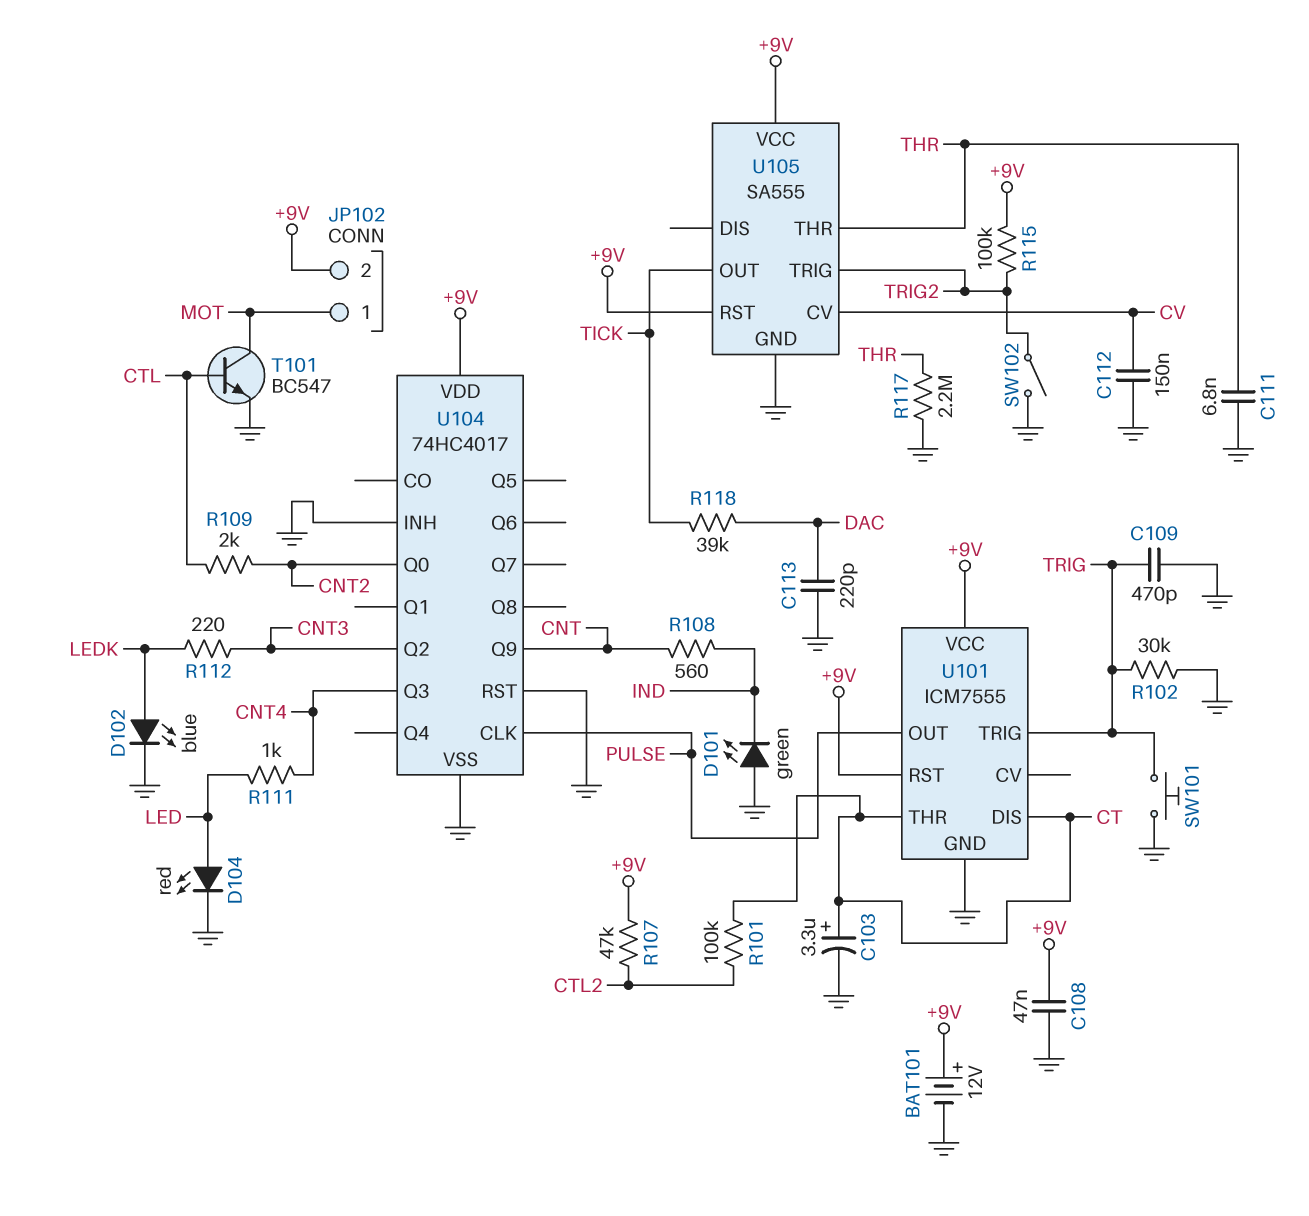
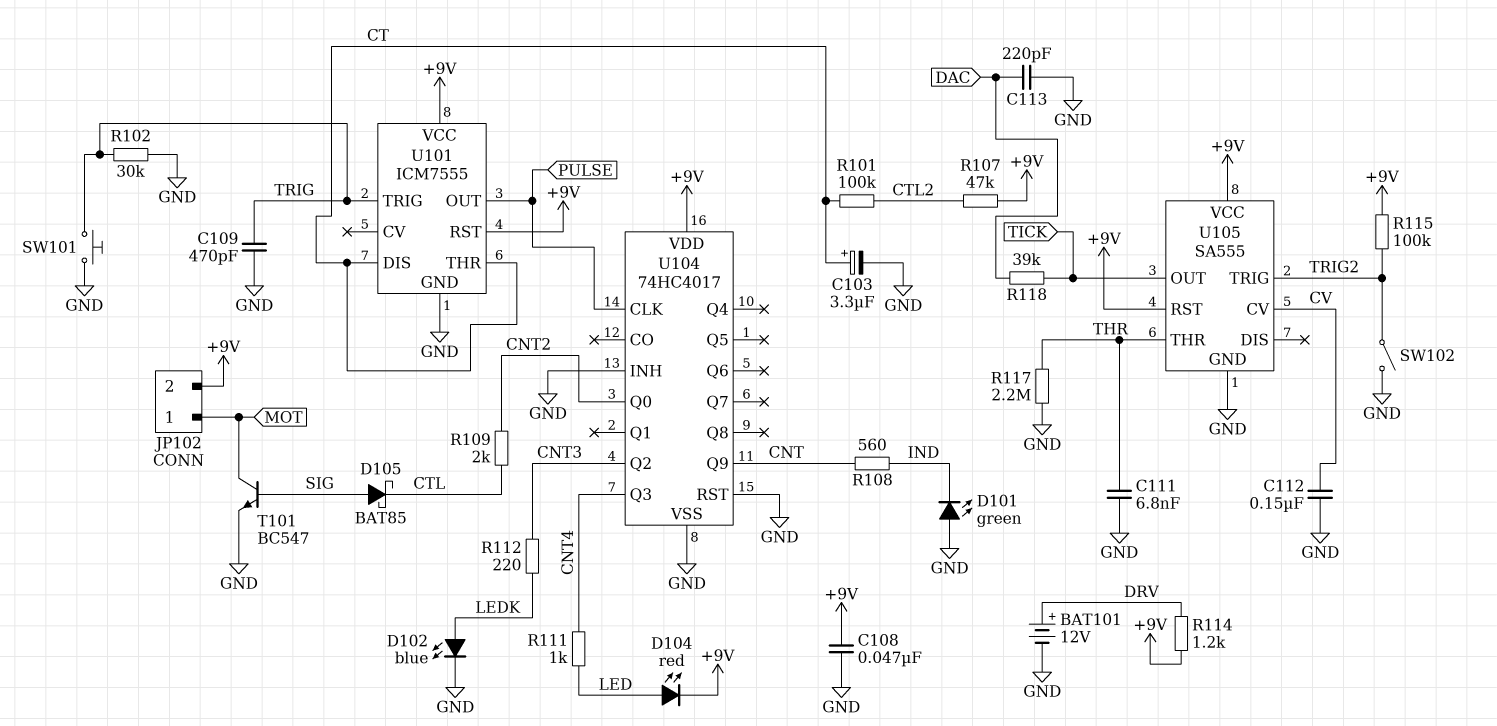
BAT101: 12V (plus +9V, minus GND) -> 12V (plus DRV, minus GND)
D104: LED red (A LED, K GND) -> LED red (A LED, K +9V)
D105: none -> schottky BAT85 (A SIG, K CTL)
R114: none -> 1.2k (+9V, DRV)
T101: NPN BC547 (B CTL, C MOT, E GND) -> NPN BC547 (B SIG, C MOT, E GND)

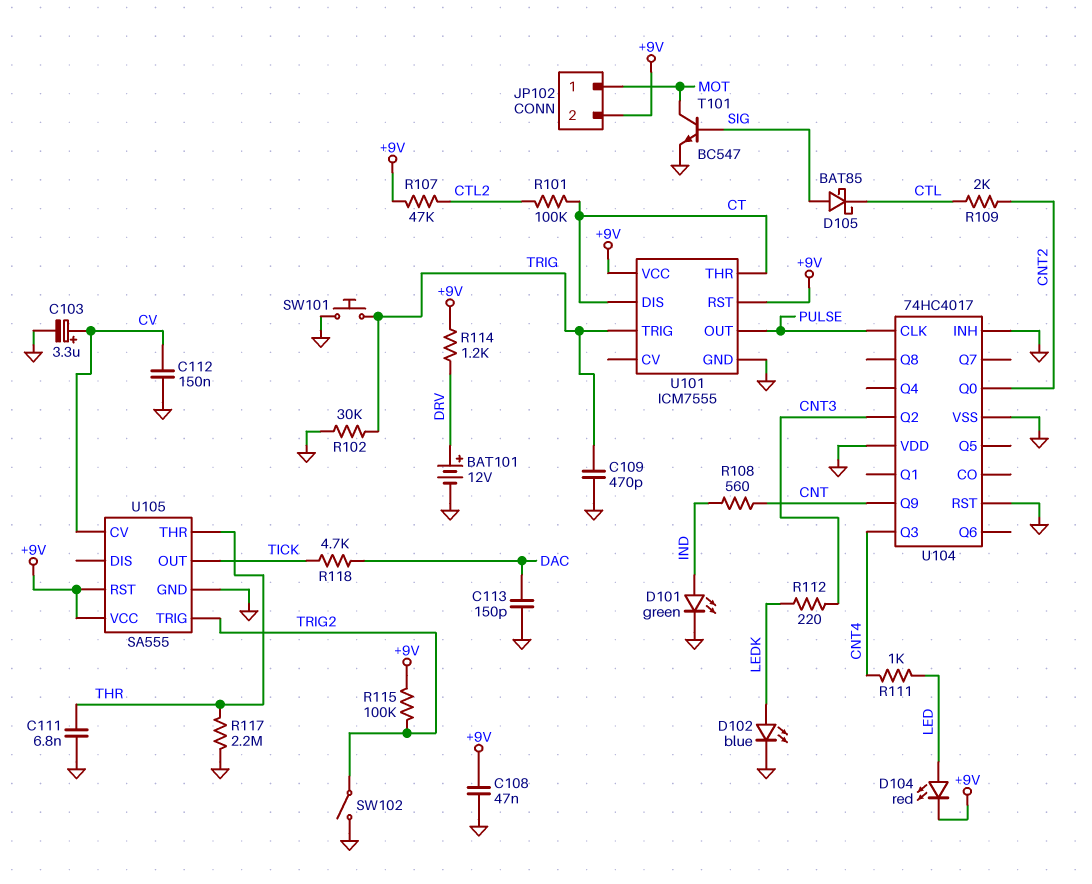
C103: 3.3uF (plus CT, minus GND) -> 3.3uF (plus CV, minus GND)
C113: 220pF (DAC, GND) -> 150pF (DAC, GND)
D101: LED green (A GND, K IND) -> LED green (A IND, K GND)
R118: 39k (DAC, TICK) -> 4.7k (DAC, TICK)
U104 pin VDD: +9V -> GND

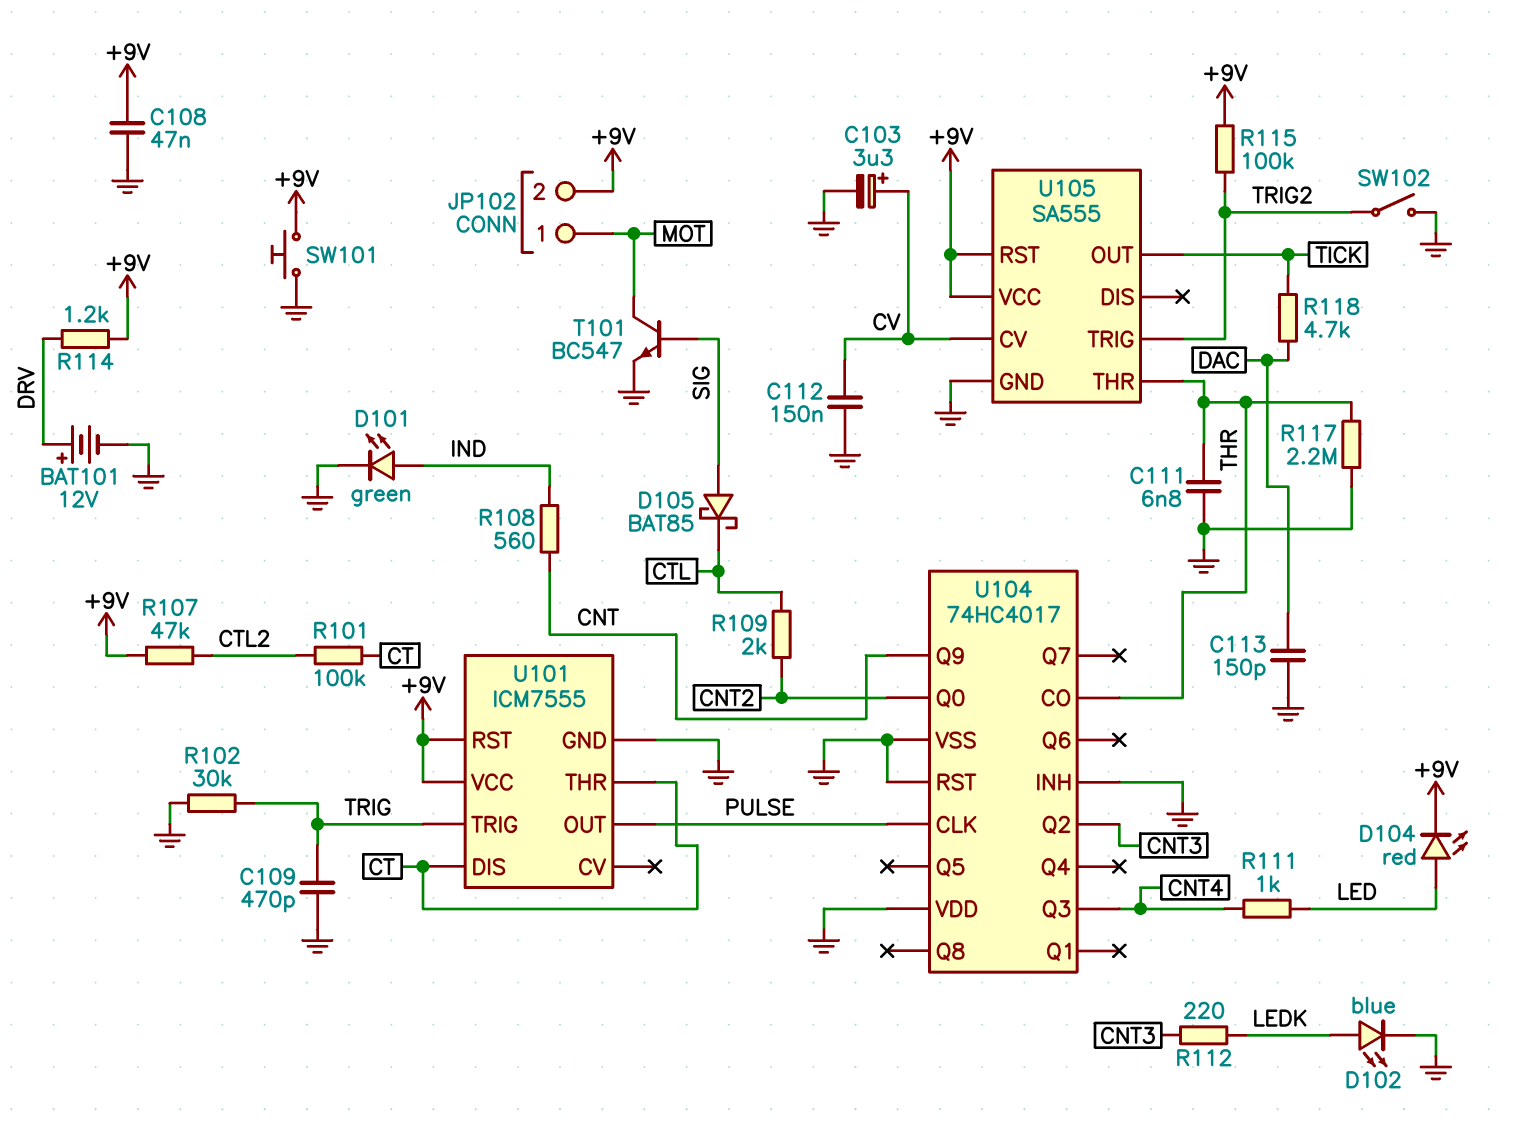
SW101: button (GND, TRIG) -> button (+9V, GND)
U104 pin CO: none -> THR

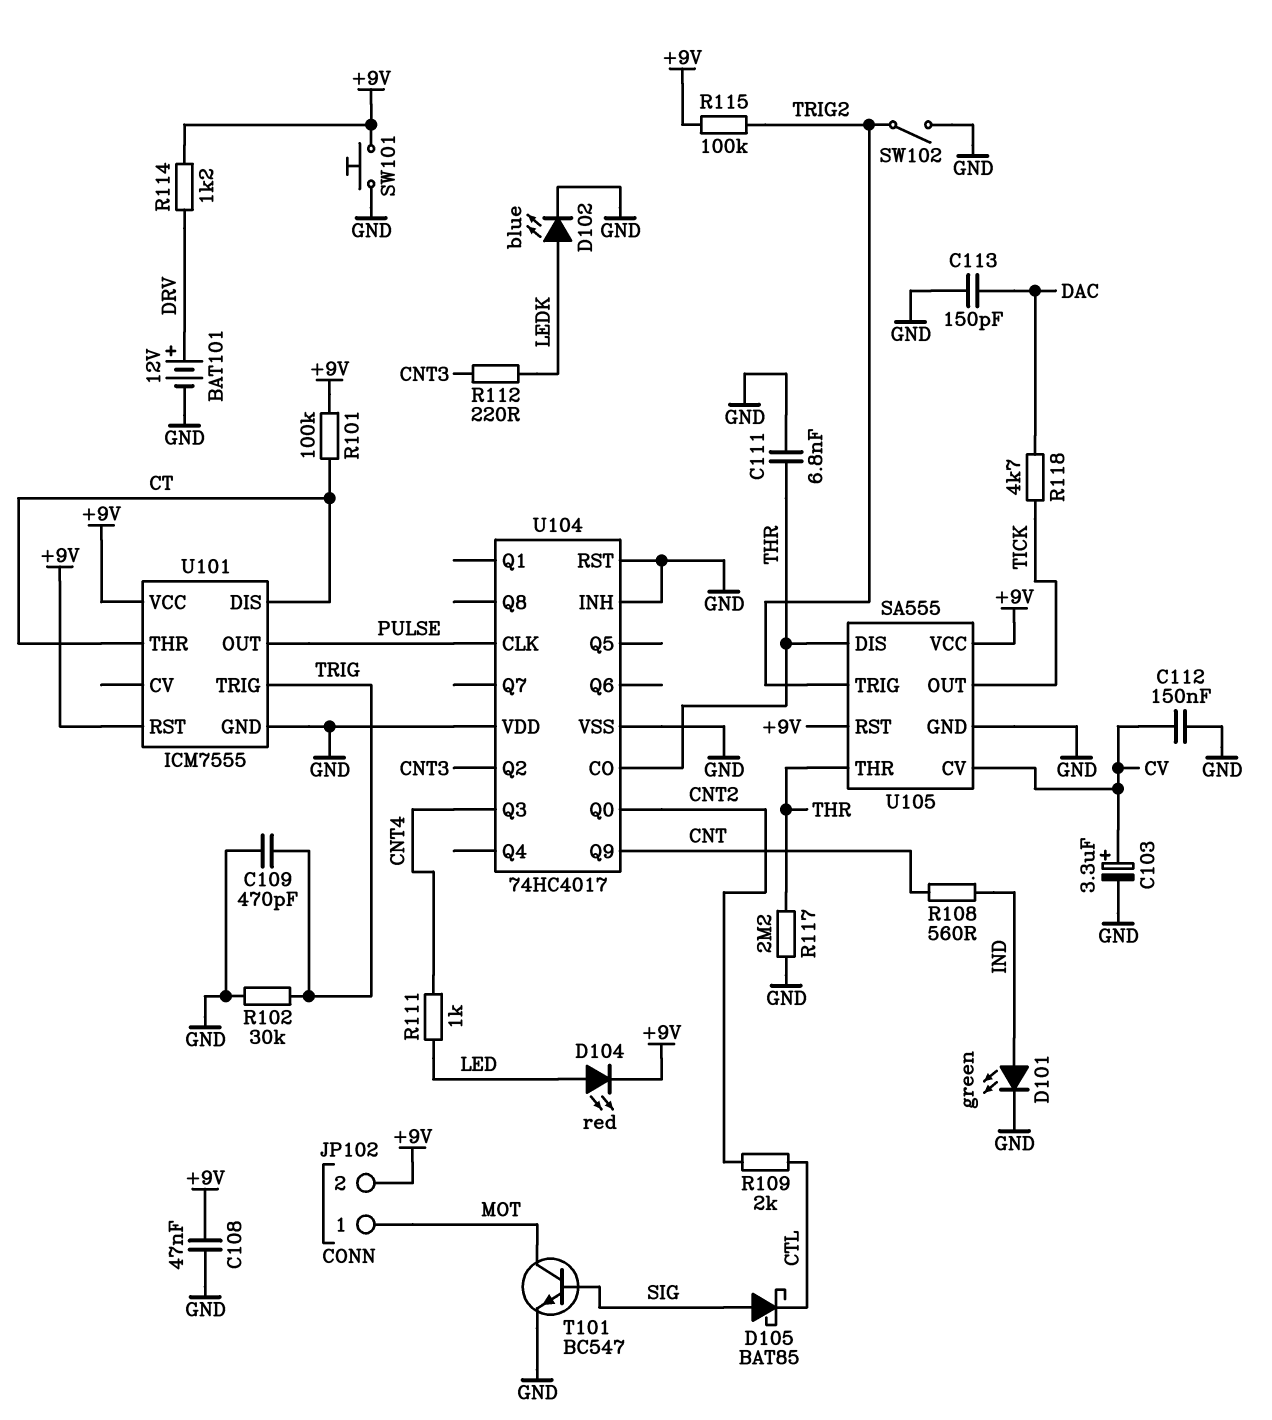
R101: 100k (CT, CTL2) -> 100k (+9V, CT)
R107: 47k (+9V, CTL2) -> none
U105 pin DIS: none -> THR

